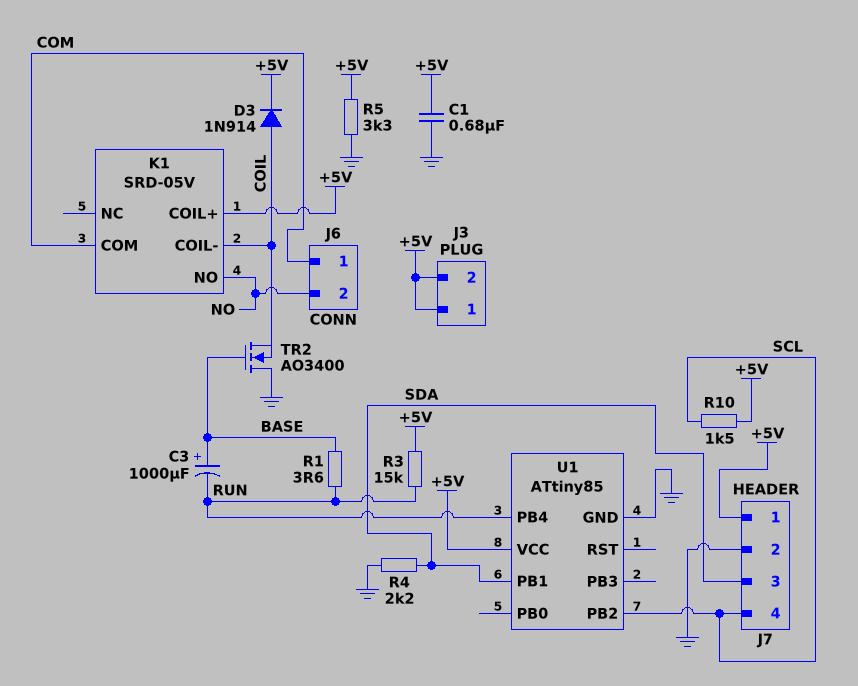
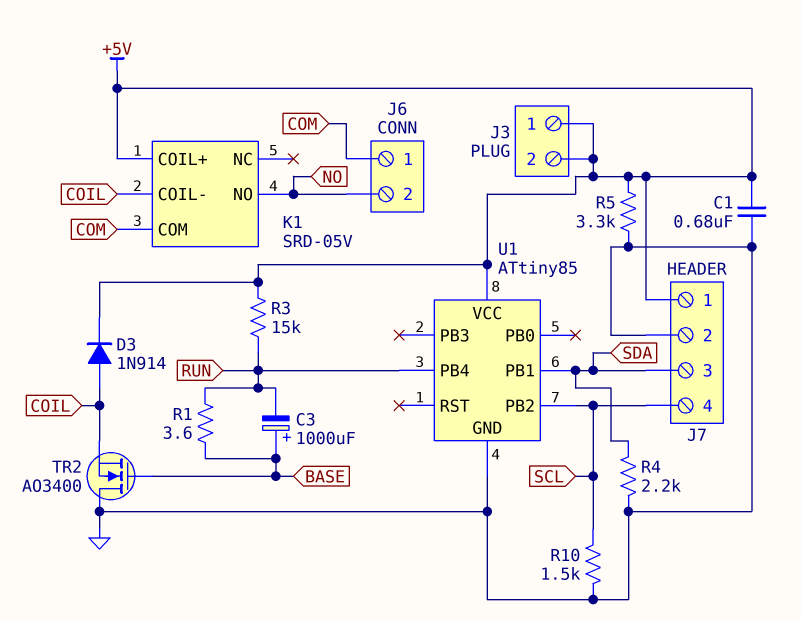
R10: 1.5k (+5V, SCL) -> 1.5k (GND, SCL)

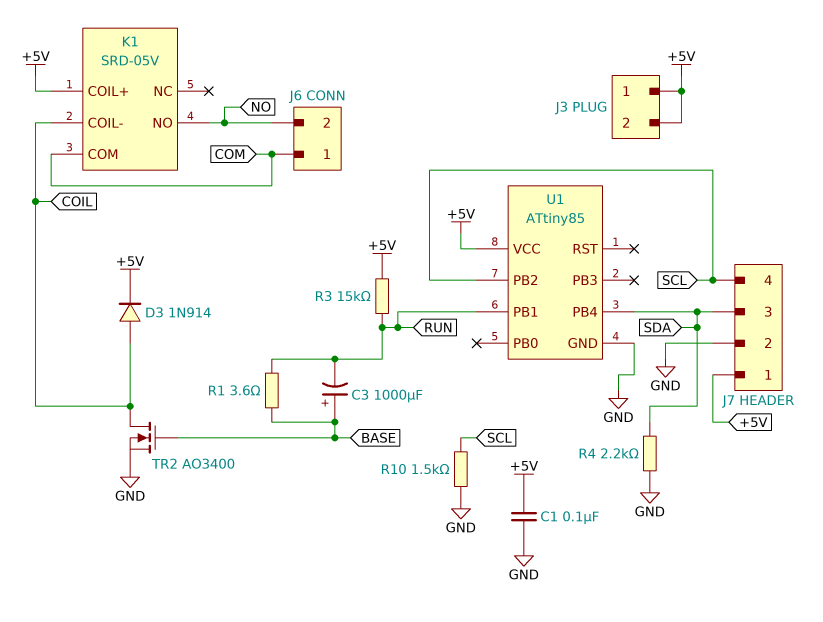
C1: 680nF (+5V, GND) -> 100nF (+5V, GND)
R5: 3.3k (+5V, GND) -> none
TR2: NMOS AO3400 (G BASE, D GND, S COIL) -> NMOS AO3400 (G BASE, D COIL, S GND)
U1 pin PB1: SDA -> RUN
U1 pin PB4: RUN -> SDA

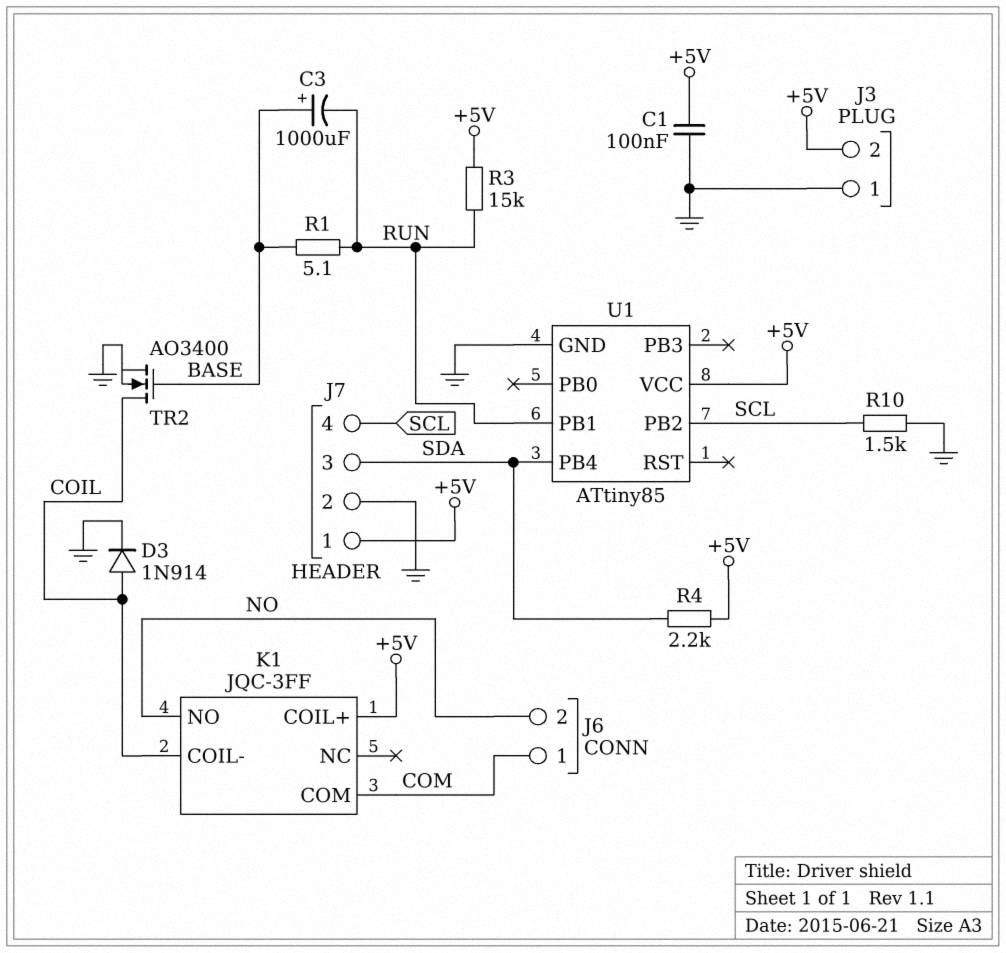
D3: diode 1N914 (A COIL, K +5V) -> diode 1N914 (A COIL, K GND)
J3 pin 1: +5V -> GND
K1: SRD-05V -> JQC-3FF
R1: 3.6 (BASE, RUN) -> 5.1 (BASE, RUN)
R4: 2.2k (GND, SDA) -> 2.2k (+5V, SDA)

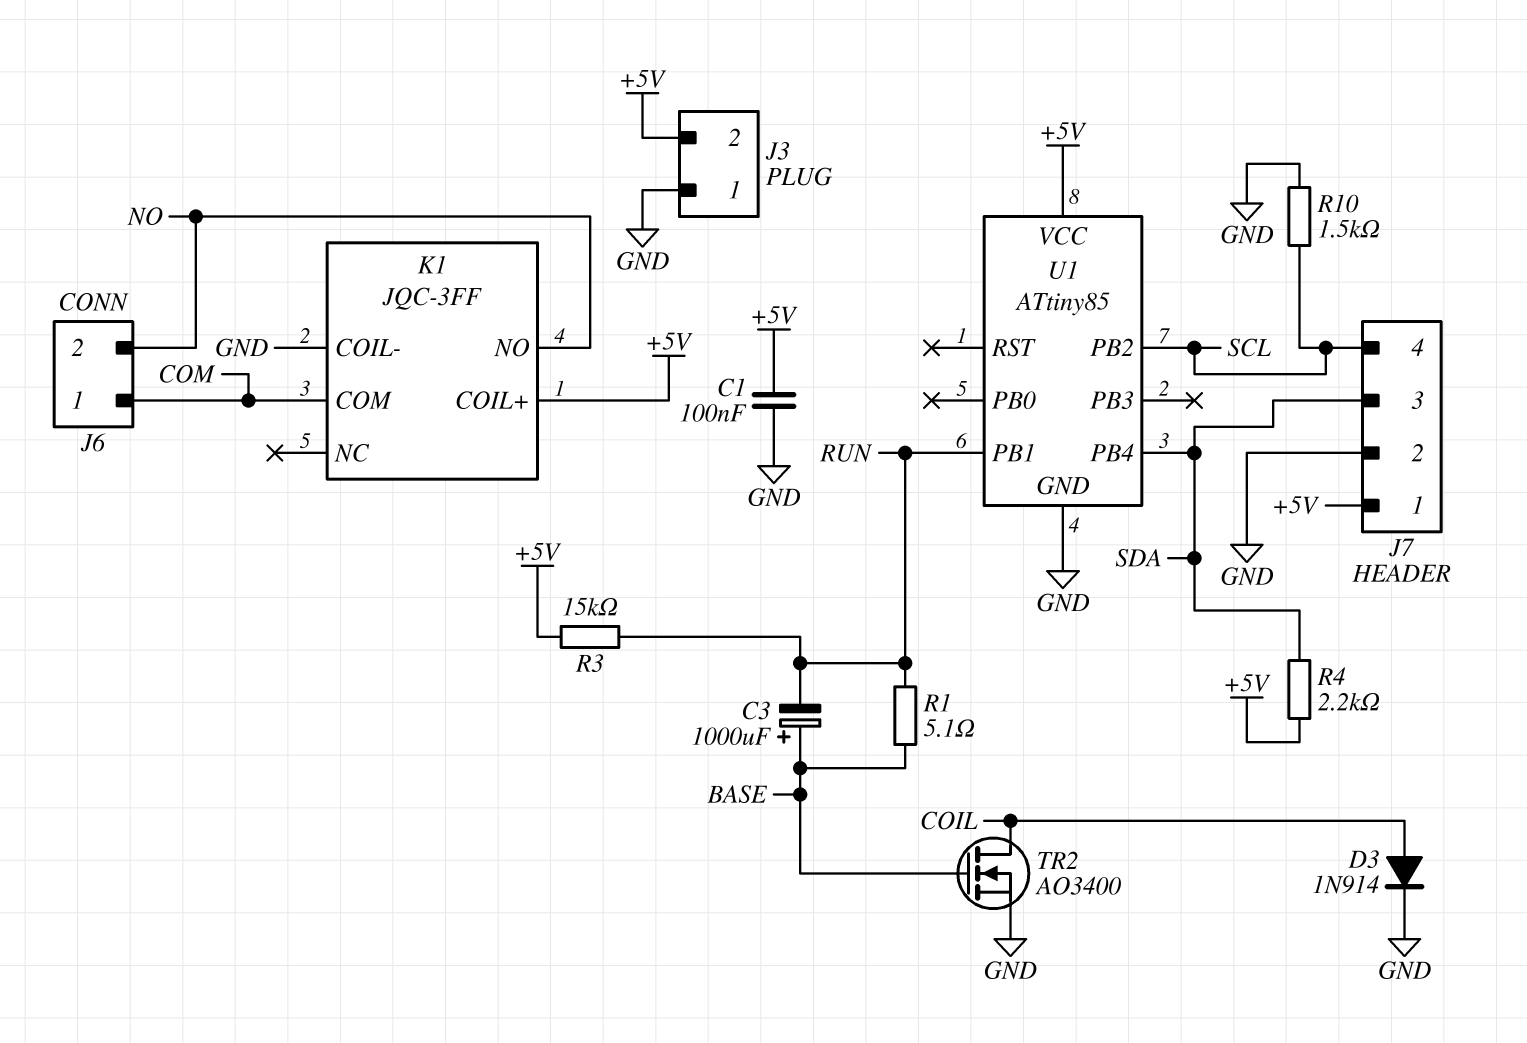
K1 pin COIL-: COIL -> GND

